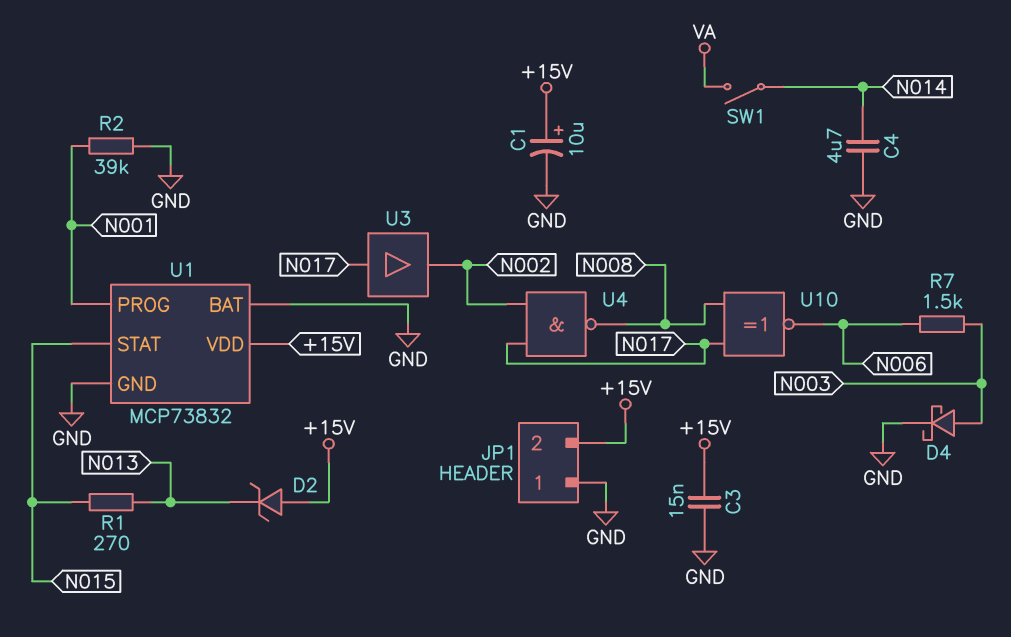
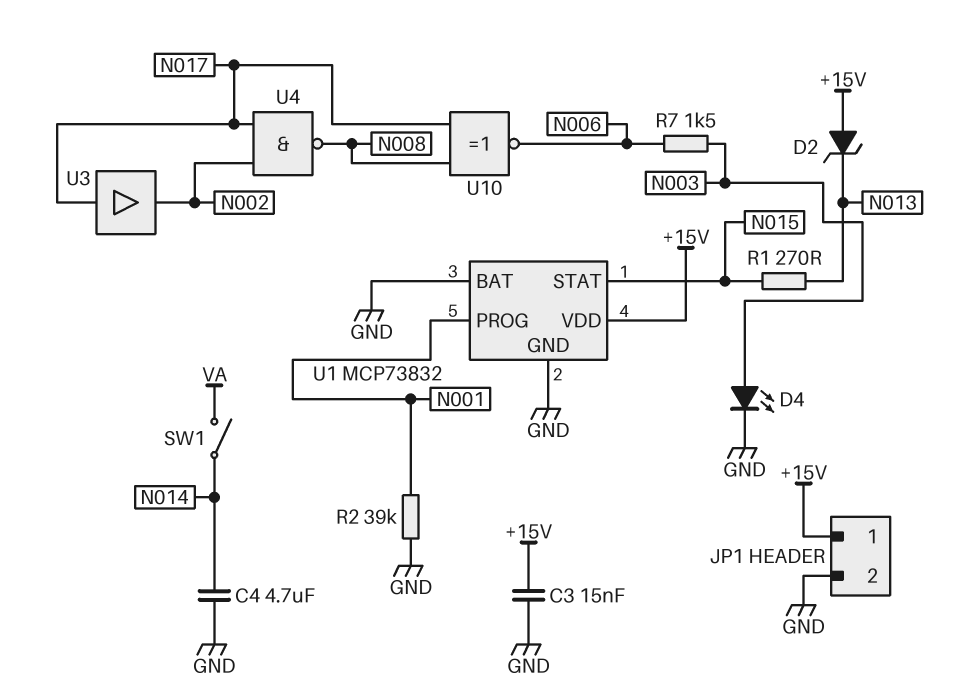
C1: 10uF (plus +15V, minus GND) -> none
D4: schottky (A N003, K GND) -> LED (A N003, K GND)
JP1 pin 1: GND -> +15V
JP1 pin 2: +15V -> GND

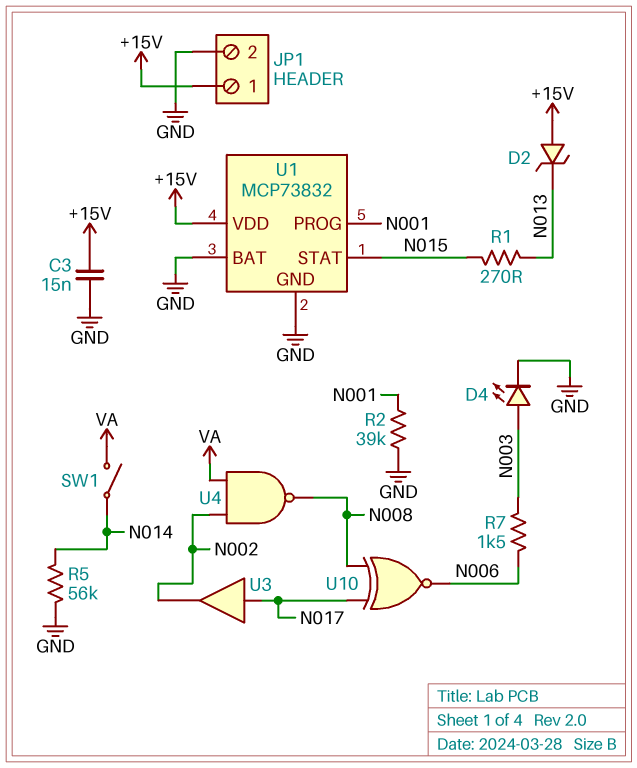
C4: 4.7uF (GND, N014) -> none
R5: none -> 56k (GND, N014)
U4: NAND (in N002, in N017, out N008) -> NAND (in N002, in VA, out N008)

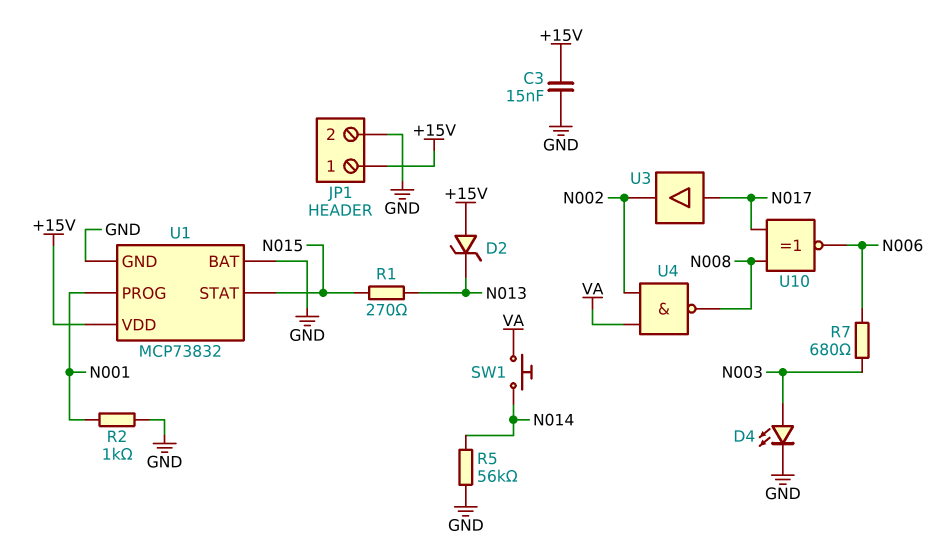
R2: 39k (GND, N001) -> 1k (GND, N001)
R7: 1.5k (N003, N006) -> 680 (N003, N006)
SW1: switch (N014, VA) -> button (N014, VA)

